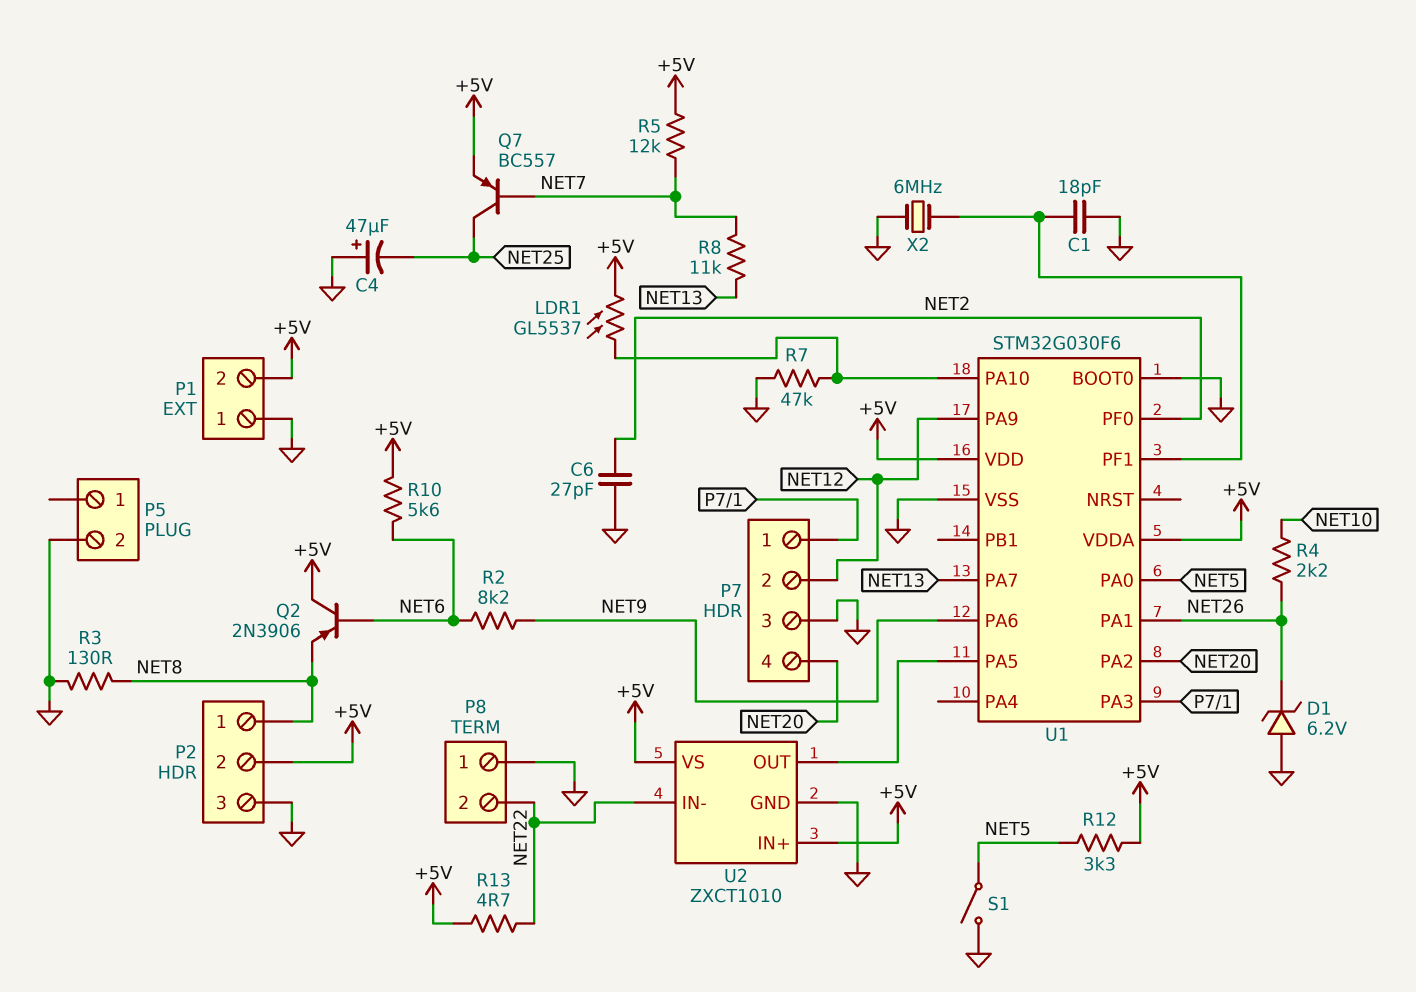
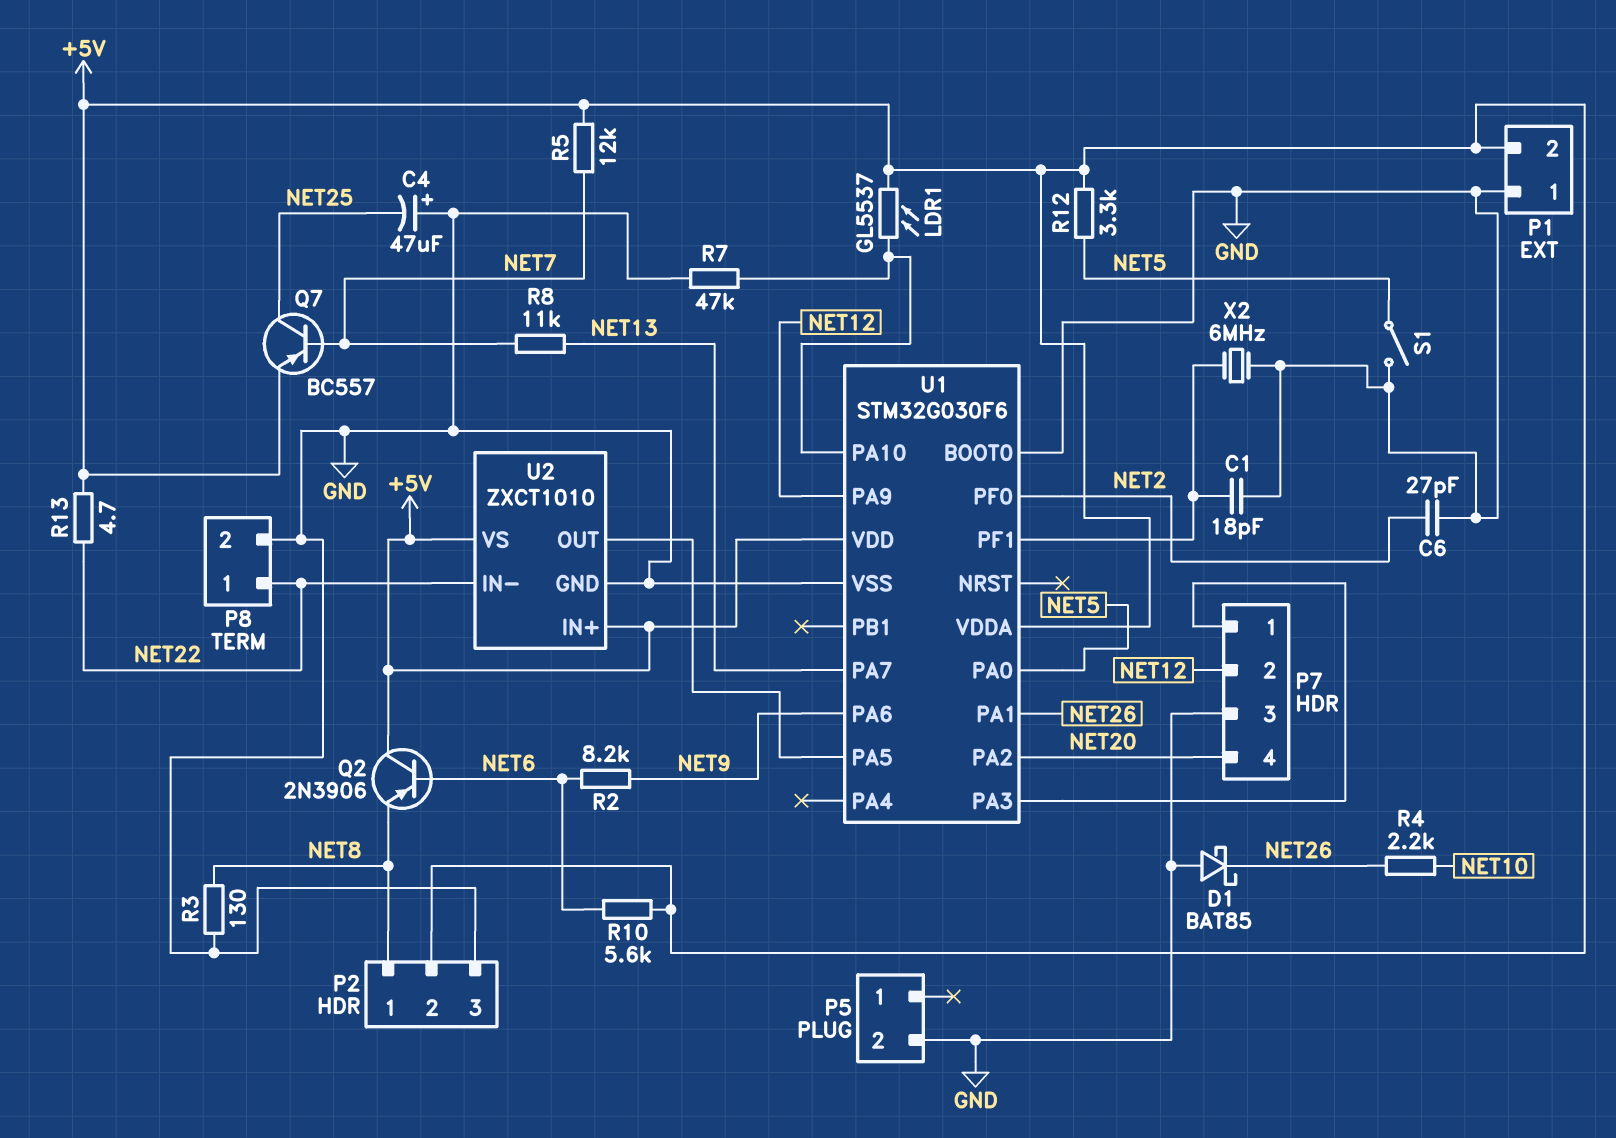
D1: zener 6.2V (A GND, K NET26) -> schottky BAT85 (A GND, K NET26)
P8 pin 1: GND -> NET22
P8 pin 2: NET22 -> GND

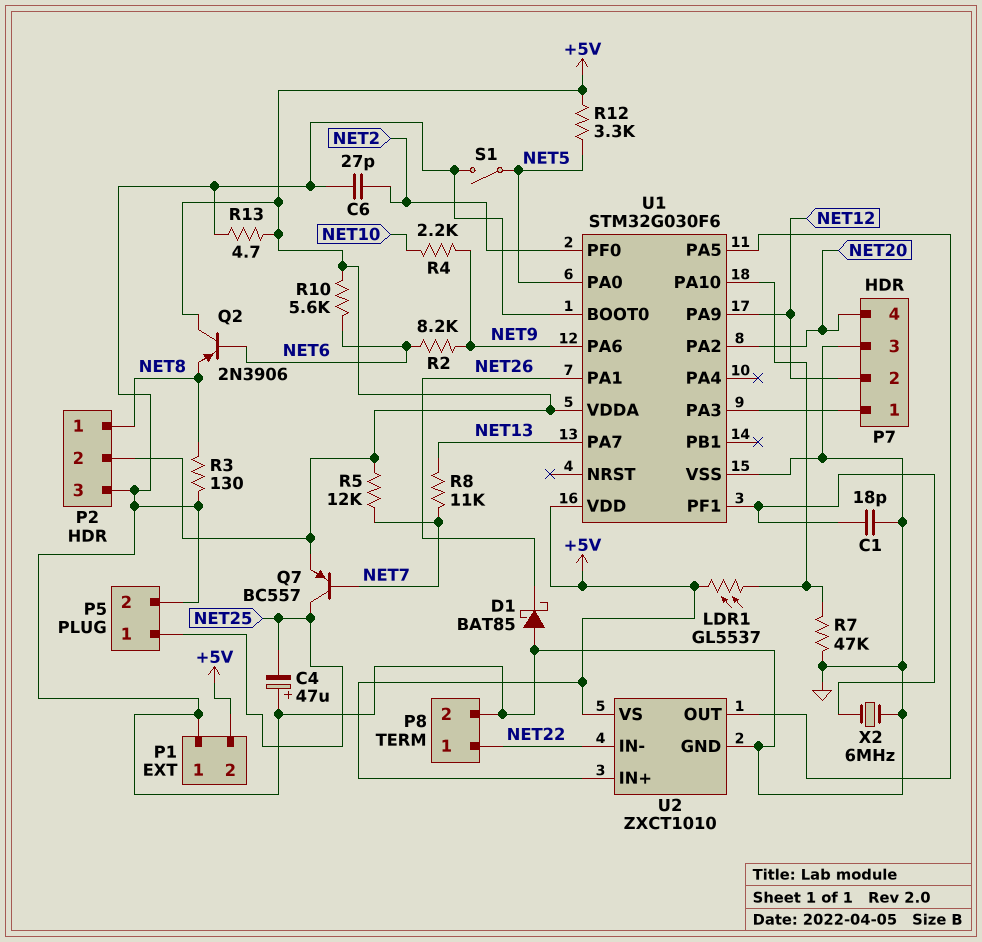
P5 pin 1: none -> NET25
R4: 2.2k (NET10, NET26) -> 2.2k (NET9, NET10)
R13: 4.7 (+5V, NET22) -> 4.7 (+5V, GND)

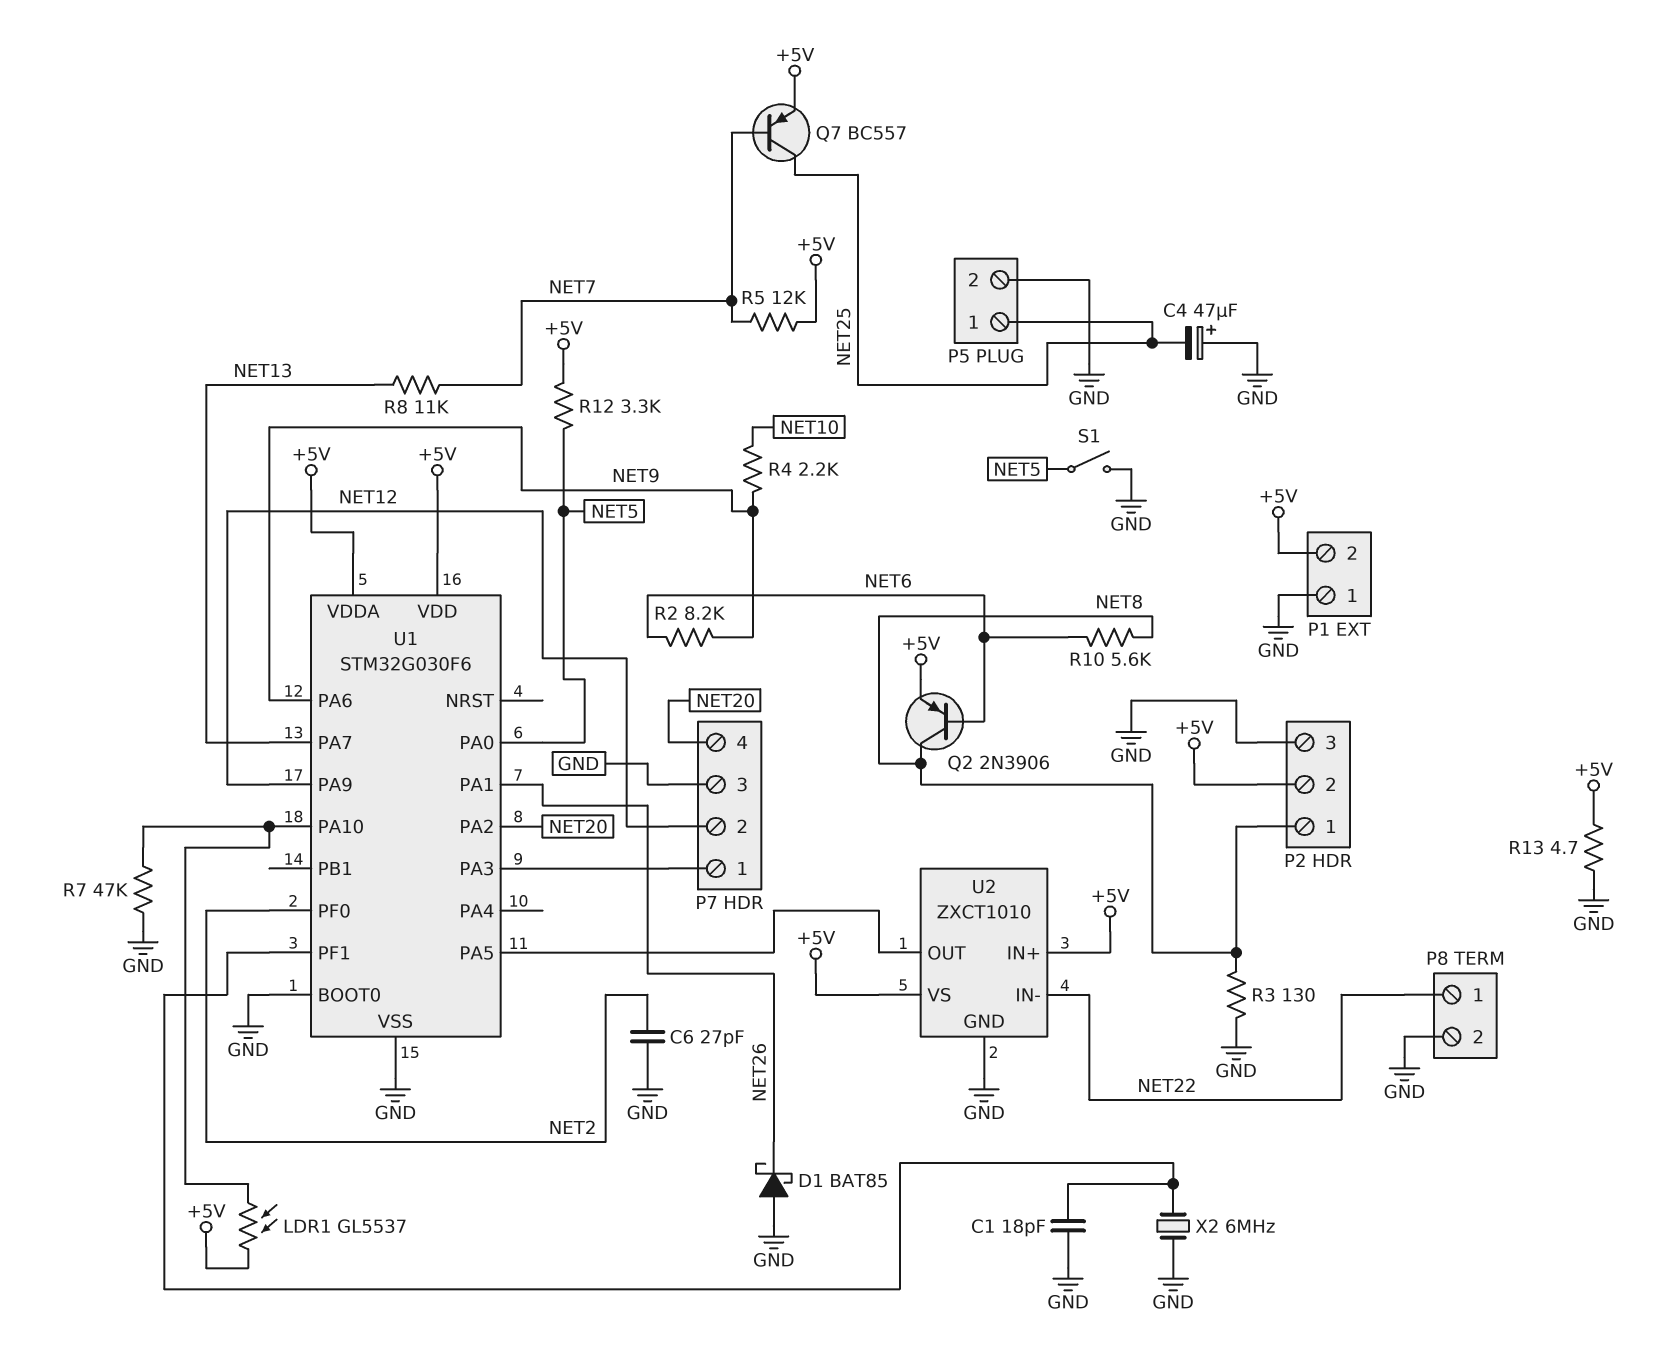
Q2: PNP 2N3906 (B NET6, C +5V, E NET8) -> PNP 2N3906 (B NET6, C NET8, E +5V)
R10: 5.6k (+5V, NET6) -> 5.6k (NET6, NET8)

